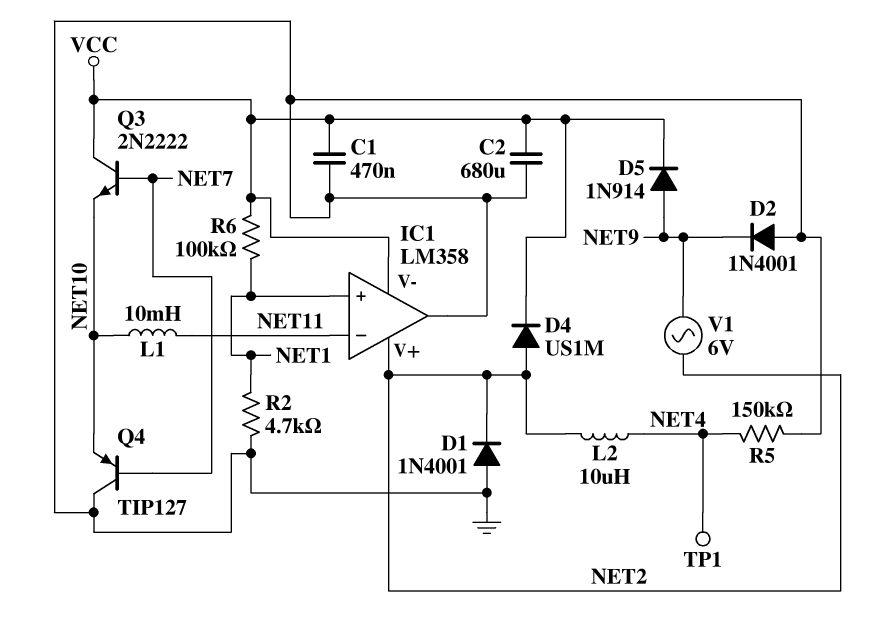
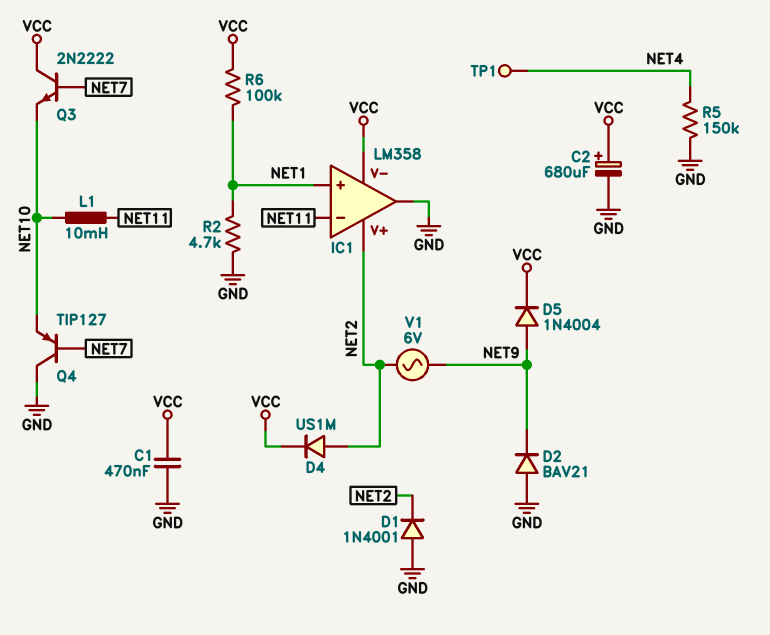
C2: 680uF (GND, VCC) -> 680uF (plus VCC, minus GND)
D2: diode 1N4001 (A GND, K NET9) -> diode BAV21 (A GND, K NET9)
D5: diode 1N914 (A NET9, K VCC) -> diode 1N4004 (A NET9, K VCC)
L2: 10uH (NET2, NET4) -> none

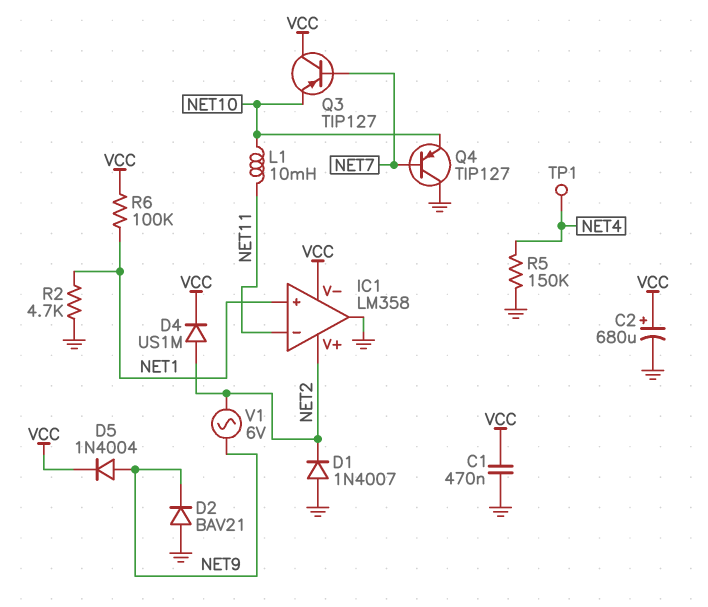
D1: diode 1N4001 (A GND, K NET2) -> diode 1N4007 (A GND, K NET2)
Q3: NPN 2N2222 (B NET7, C VCC, E NET10) -> PNP TIP127 (B NET7, C VCC, E NET10)

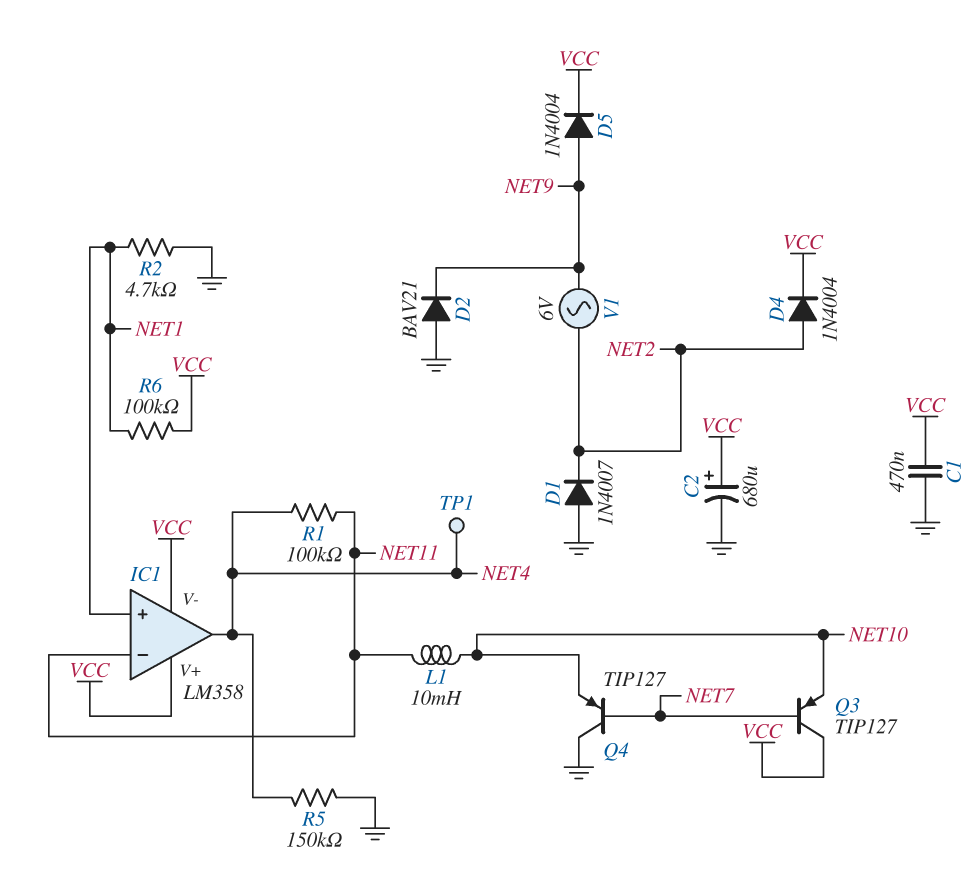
D4: diode US1M (A NET2, K VCC) -> diode 1N4004 (A NET2, K VCC)
IC1 pin V+: NET2 -> VCC
IC1 pin out: GND -> NET4
R1: none -> 100k (NET4, NET11)

